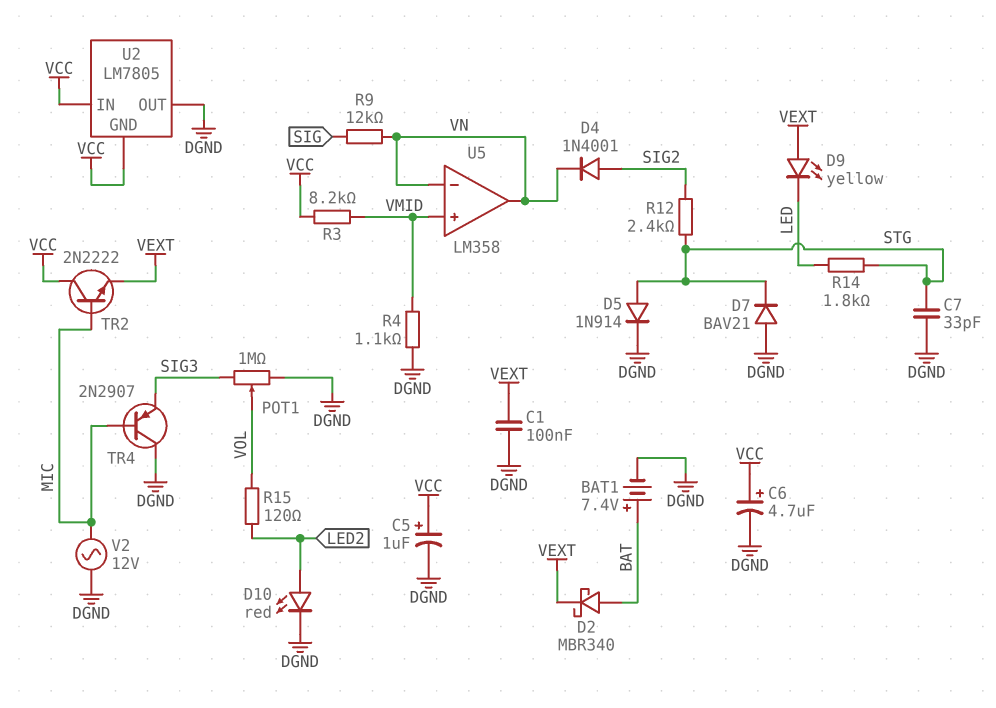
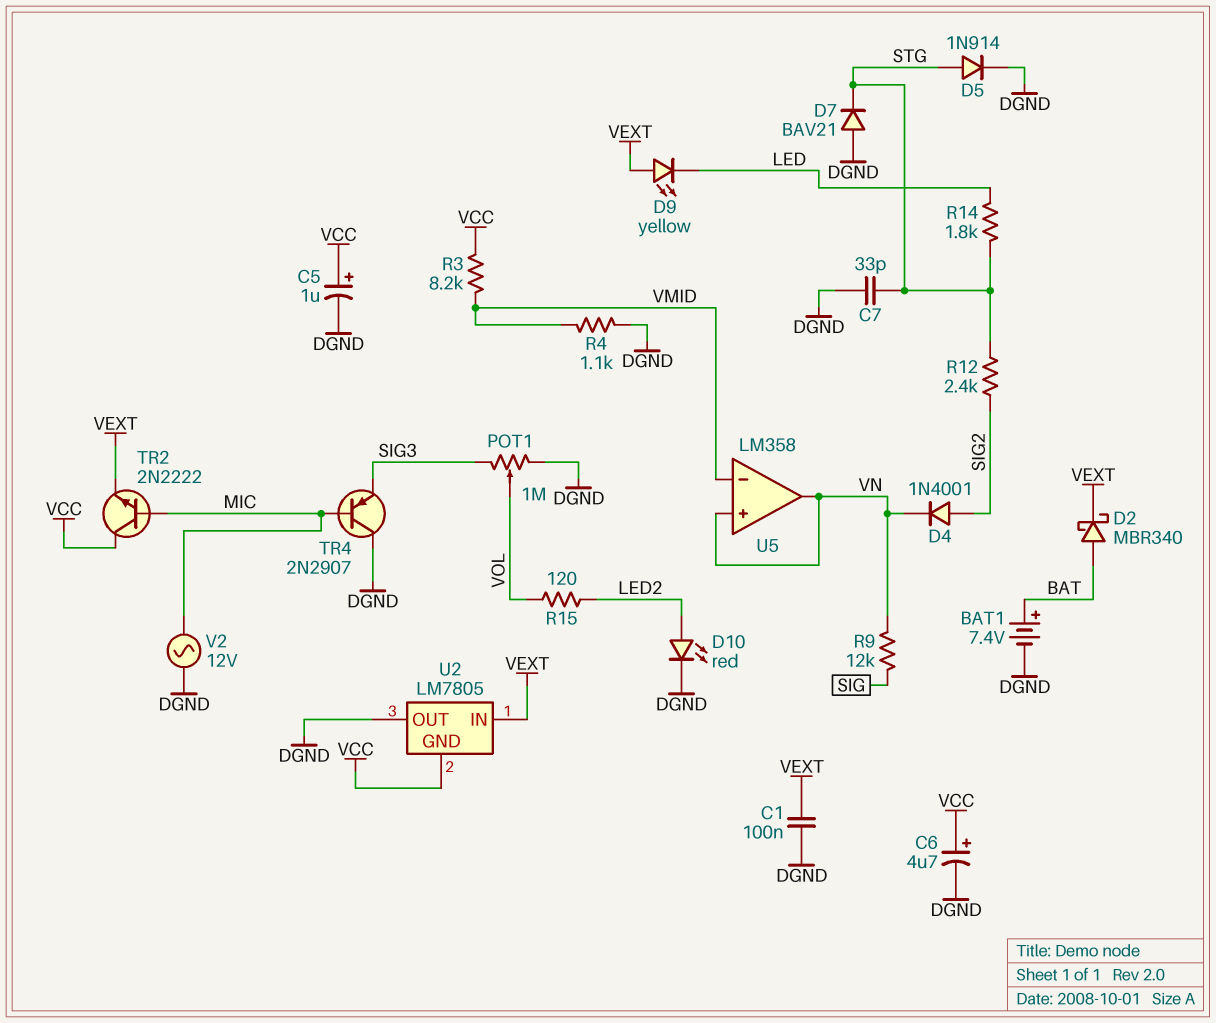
U2 pin IN: VCC -> VEXT
U5 pin in+: VMID -> VN
U5 pin in-: VN -> VMID

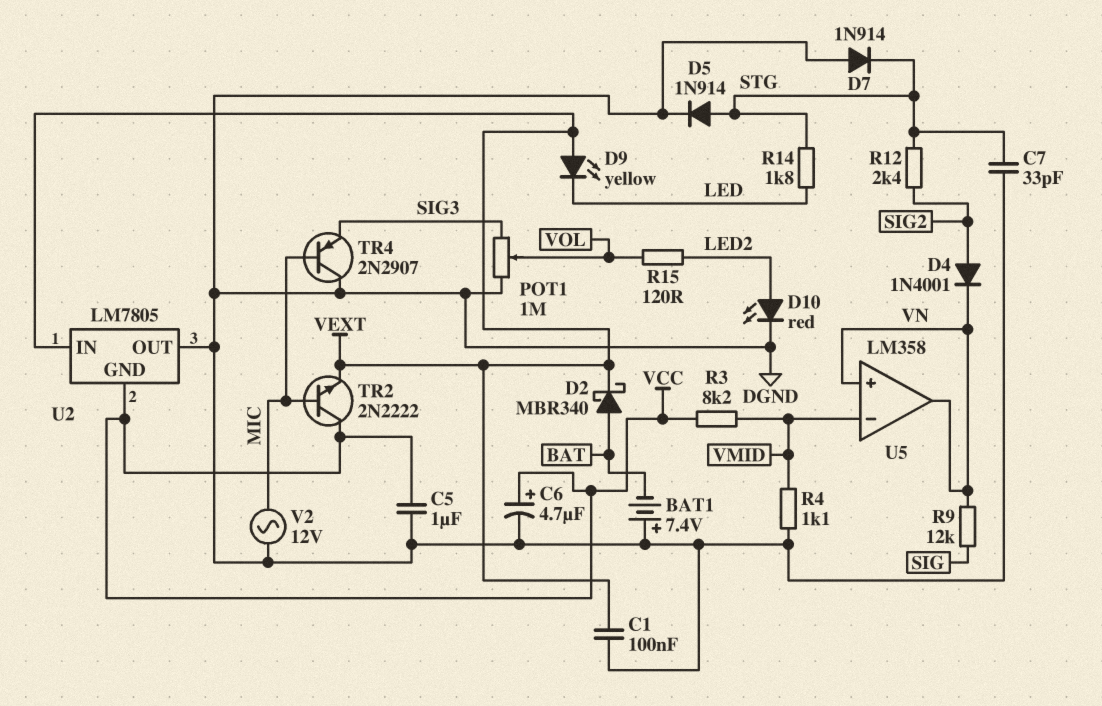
BAT1: 7.4V (plus BAT, minus DGND) -> 7.4V (plus DGND, minus BAT)
C5: 1uF (plus VCC, minus DGND) -> 1uF (DGND, VCC)
D7: diode BAV21 (A DGND, K STG) -> diode 1N914 (A DGND, K STG)

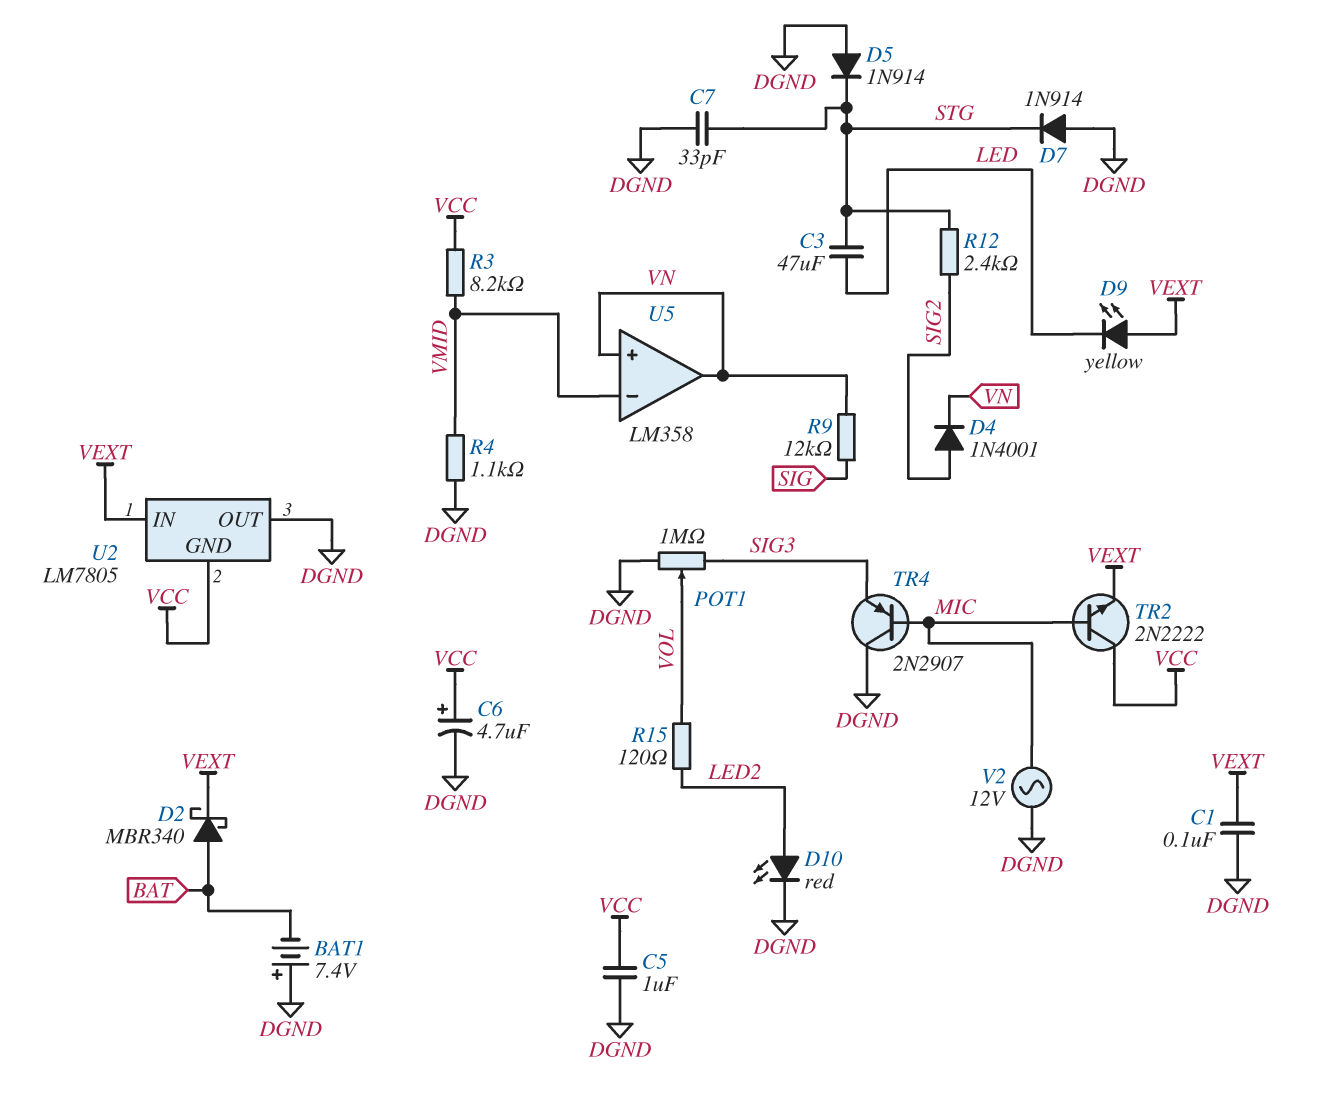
C3: none -> 47uF (LED, STG)
D5: diode 1N914 (A STG, K DGND) -> diode 1N914 (A DGND, K STG)
R14: 1.8k (LED, STG) -> none

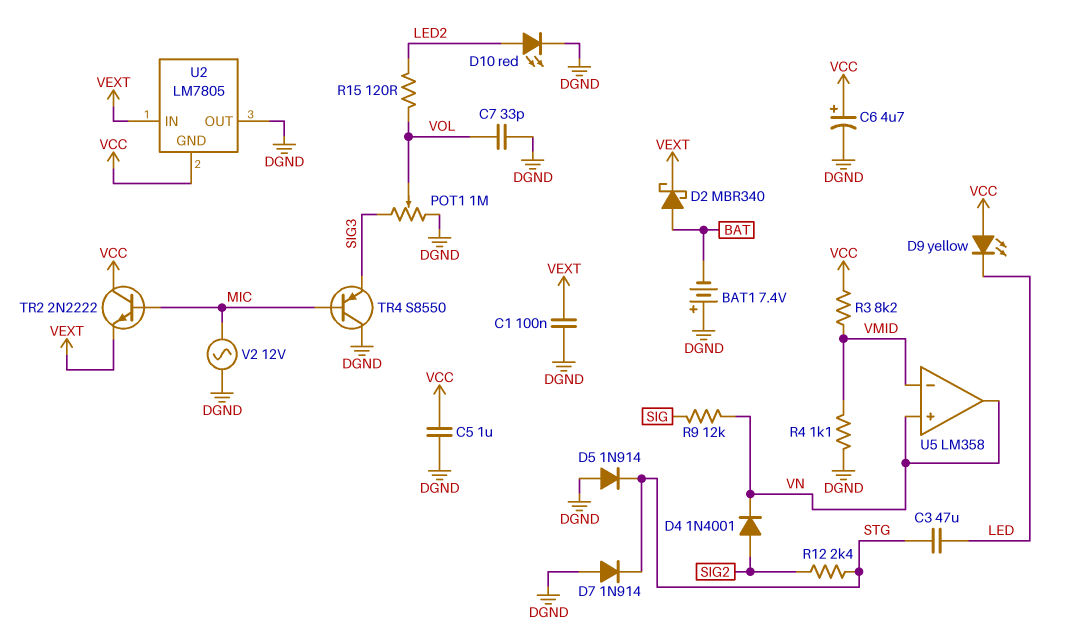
C7: 33pF (DGND, STG) -> 33pF (DGND, VOL)
D9: LED yellow (A VEXT, K LED) -> LED yellow (A VCC, K LED)
TR4: PNP 2N2907 (B MIC, C DGND, E SIG3) -> PNP S8550 (B MIC, C DGND, E SIG3)

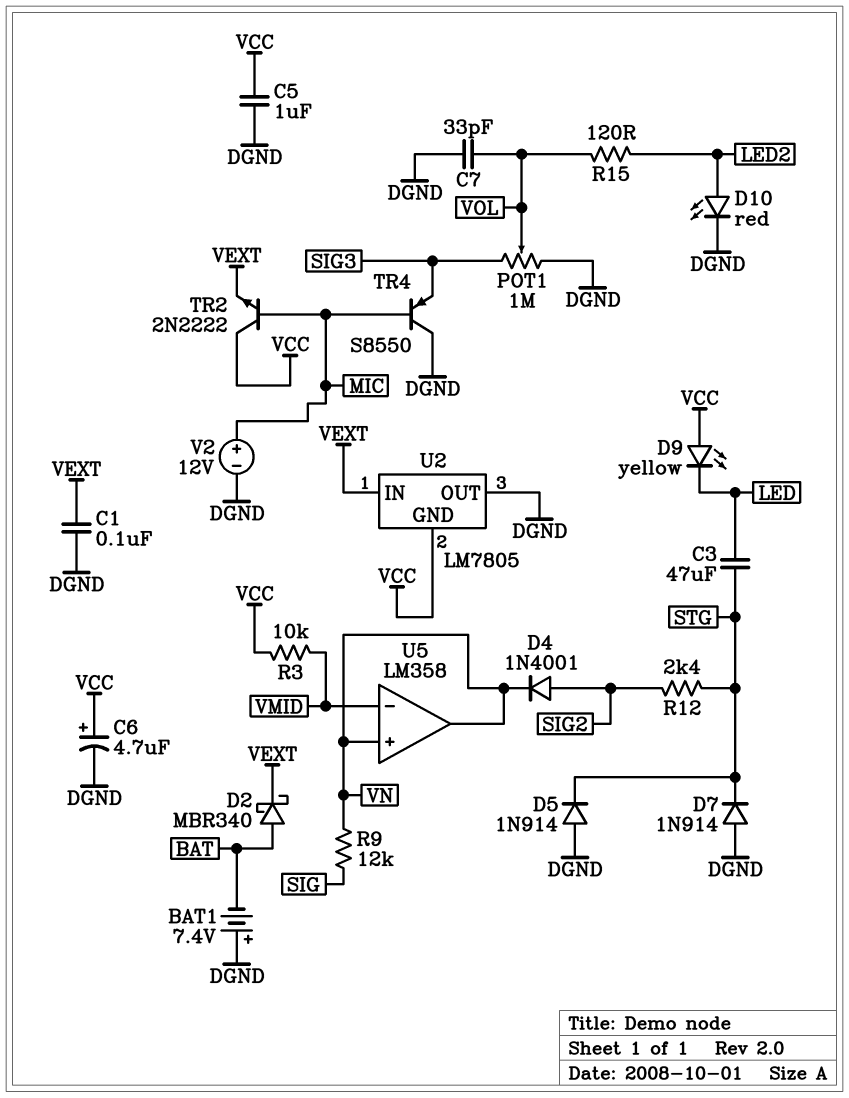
R3: 8.2k (VCC, VMID) -> 10k (VCC, VMID)
R4: 1.1k (DGND, VMID) -> none
V2: AC 12V (DGND, MIC) -> 12V (plus MIC, minus DGND)

